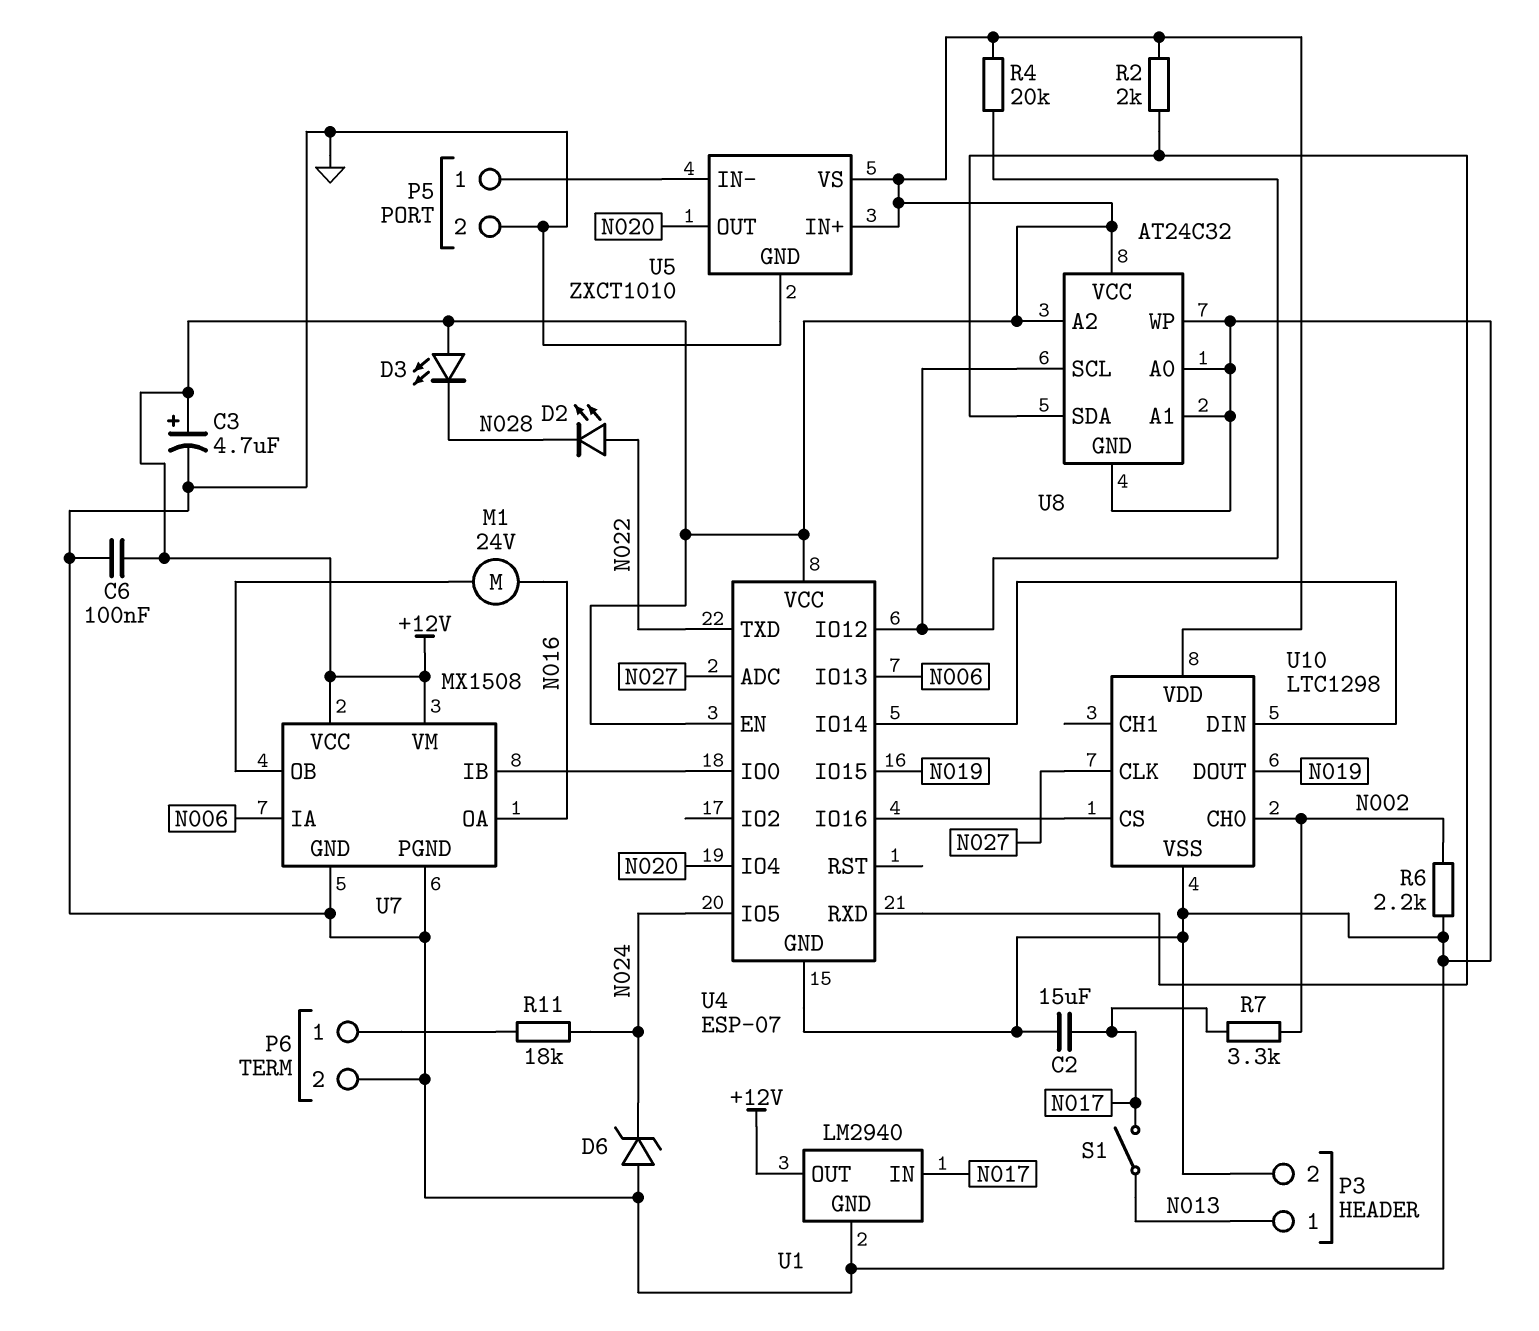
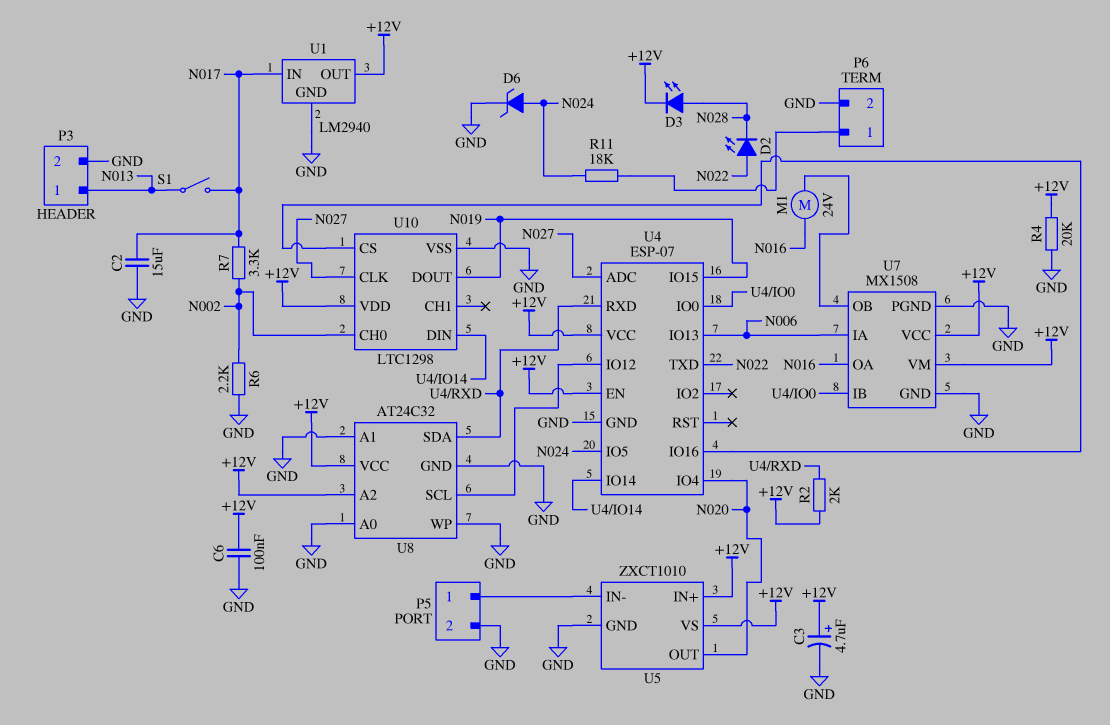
D3: LED (A +12V, K N028) -> LED (A N028, K +12V)
D6: zener (A GND, K N024) -> zener (A N024, K GND)
R4: 20k (+12V, U4/IO12) -> 20k (+12V, GND)

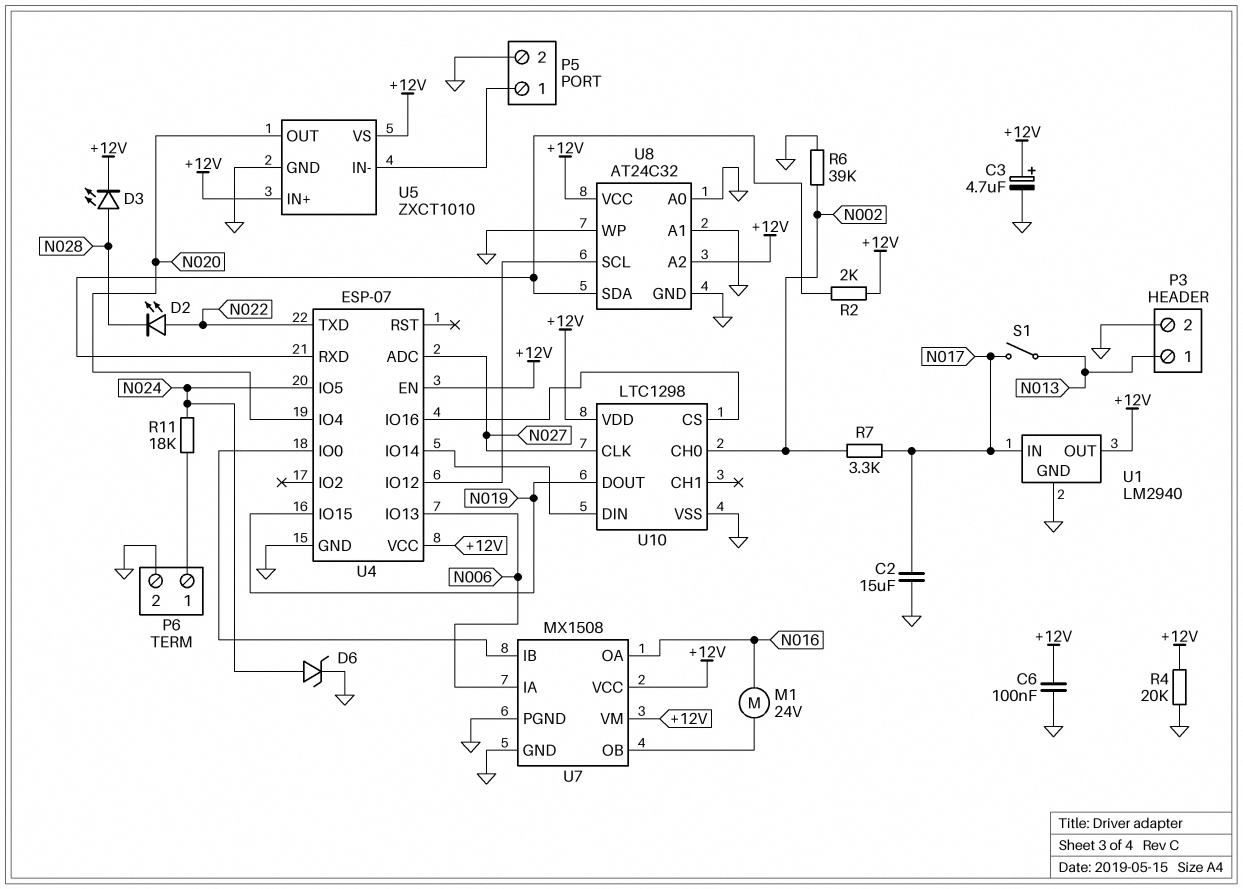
R6: 2.2k (GND, N002) -> 39k (GND, N002)

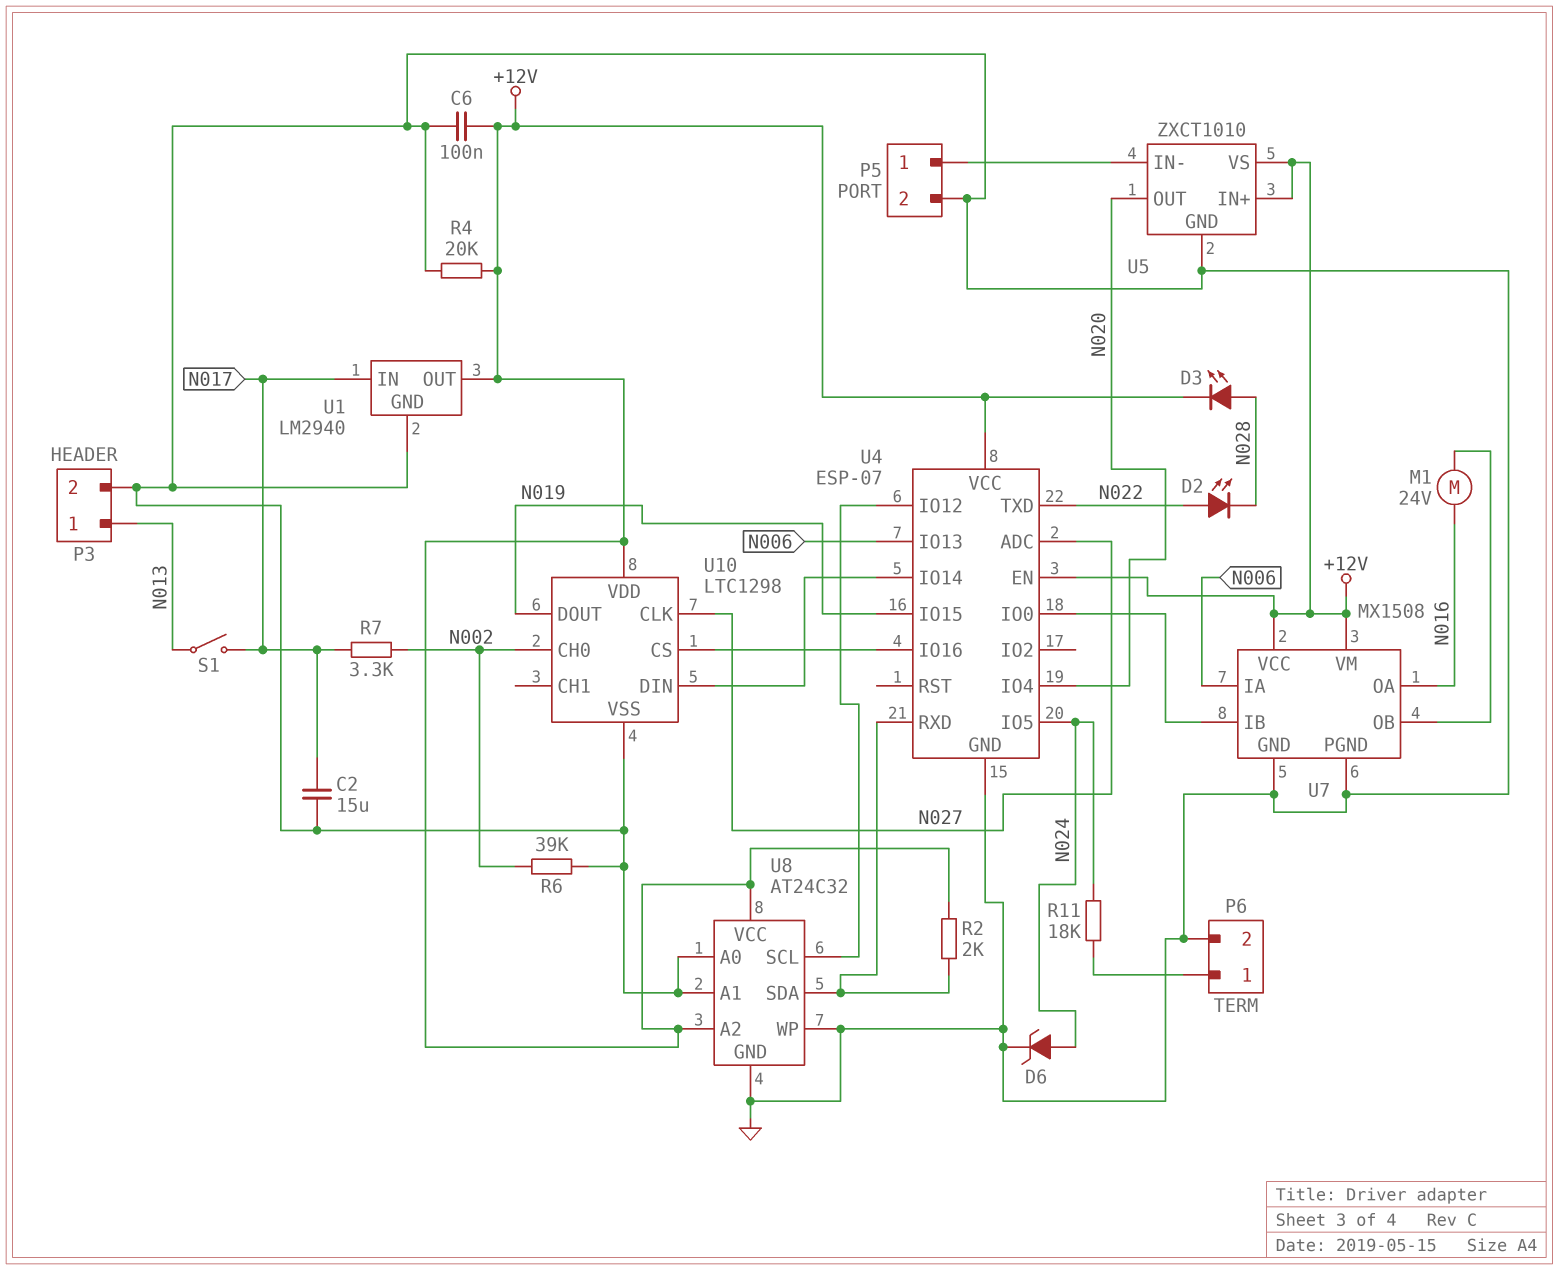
C3: 4.7uF (plus +12V, minus GND) -> none

